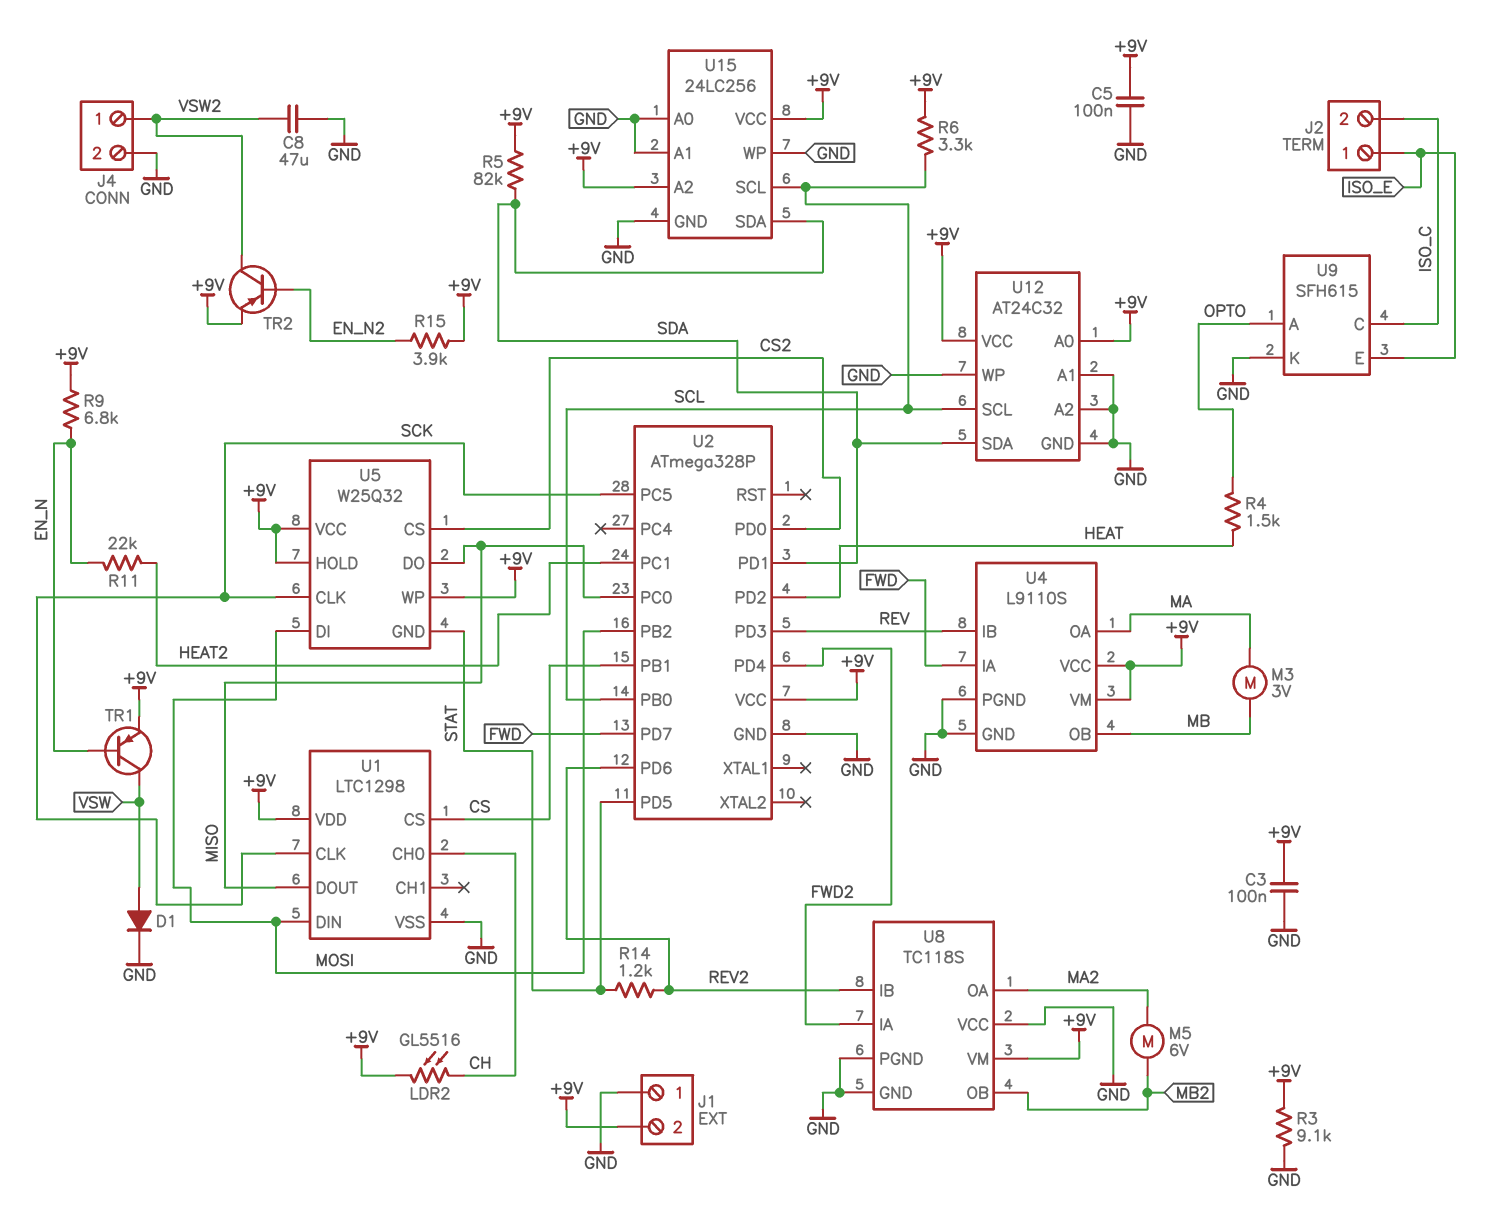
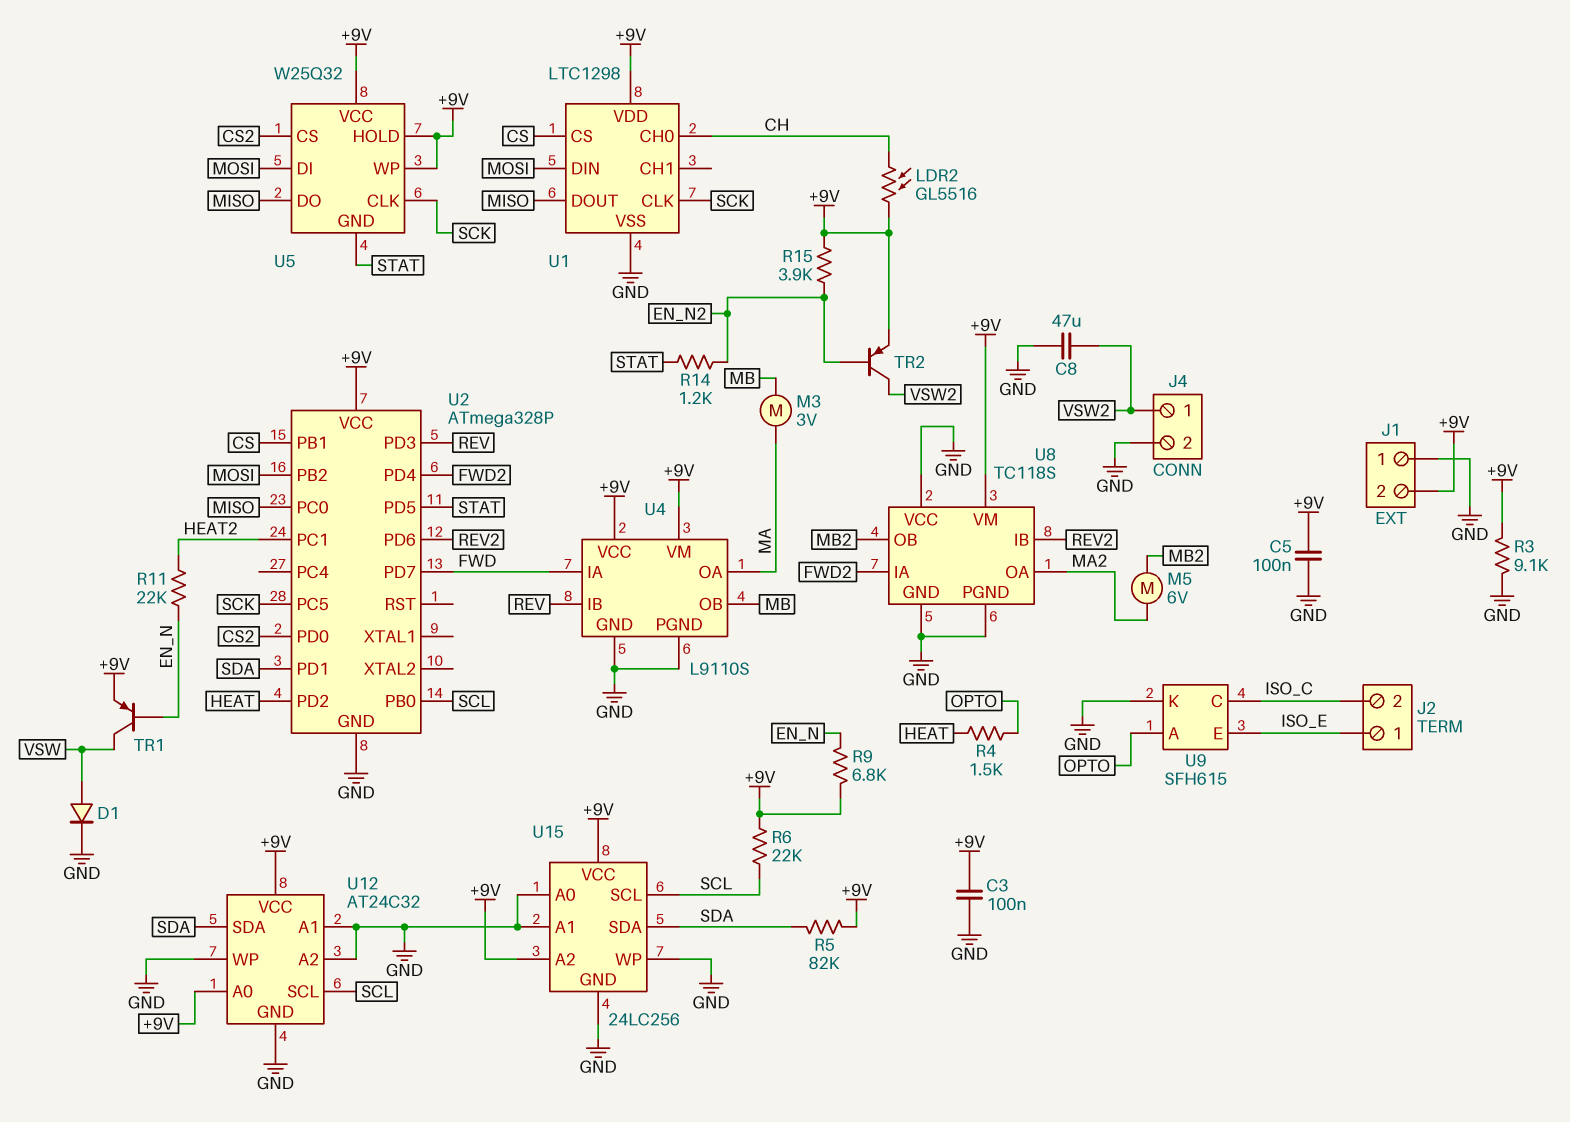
R6: 3.3k (+9V, SCL) -> 22k (+9V, SCL)
R14: 1.2k (REV2, STAT) -> 1.2k (EN_N2, STAT)

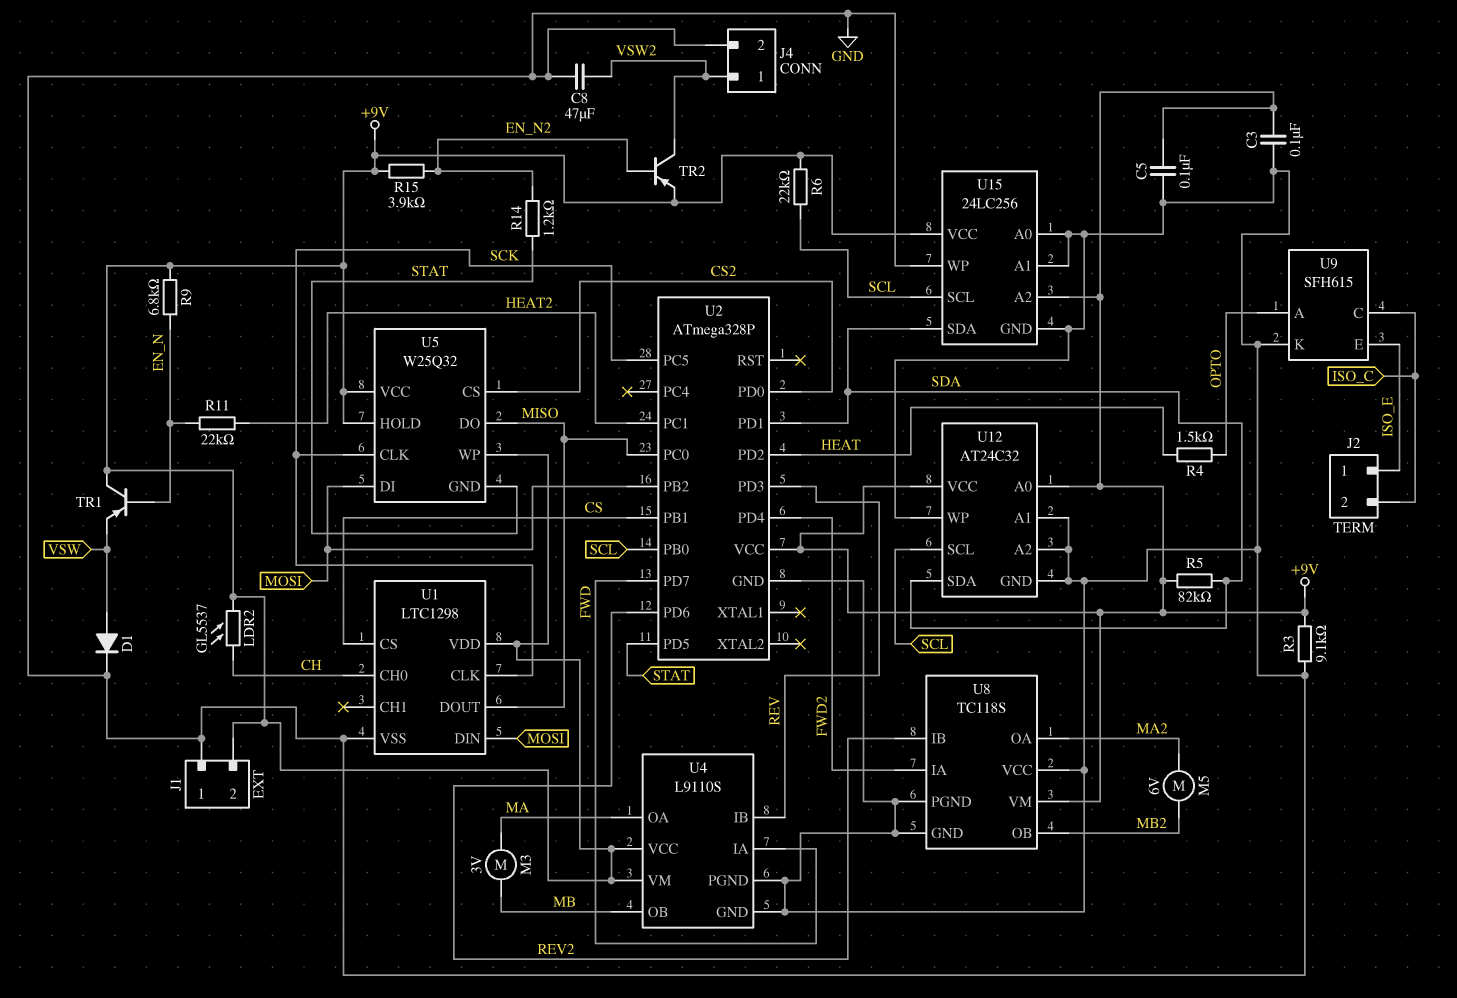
LDR2: GL5516 (+9V, CH) -> GL5537 (+9V, CH)
TR1: PNP (B EN_N, C VSW, E +9V) -> PNP (B EN_N, C +9V, E VSW)

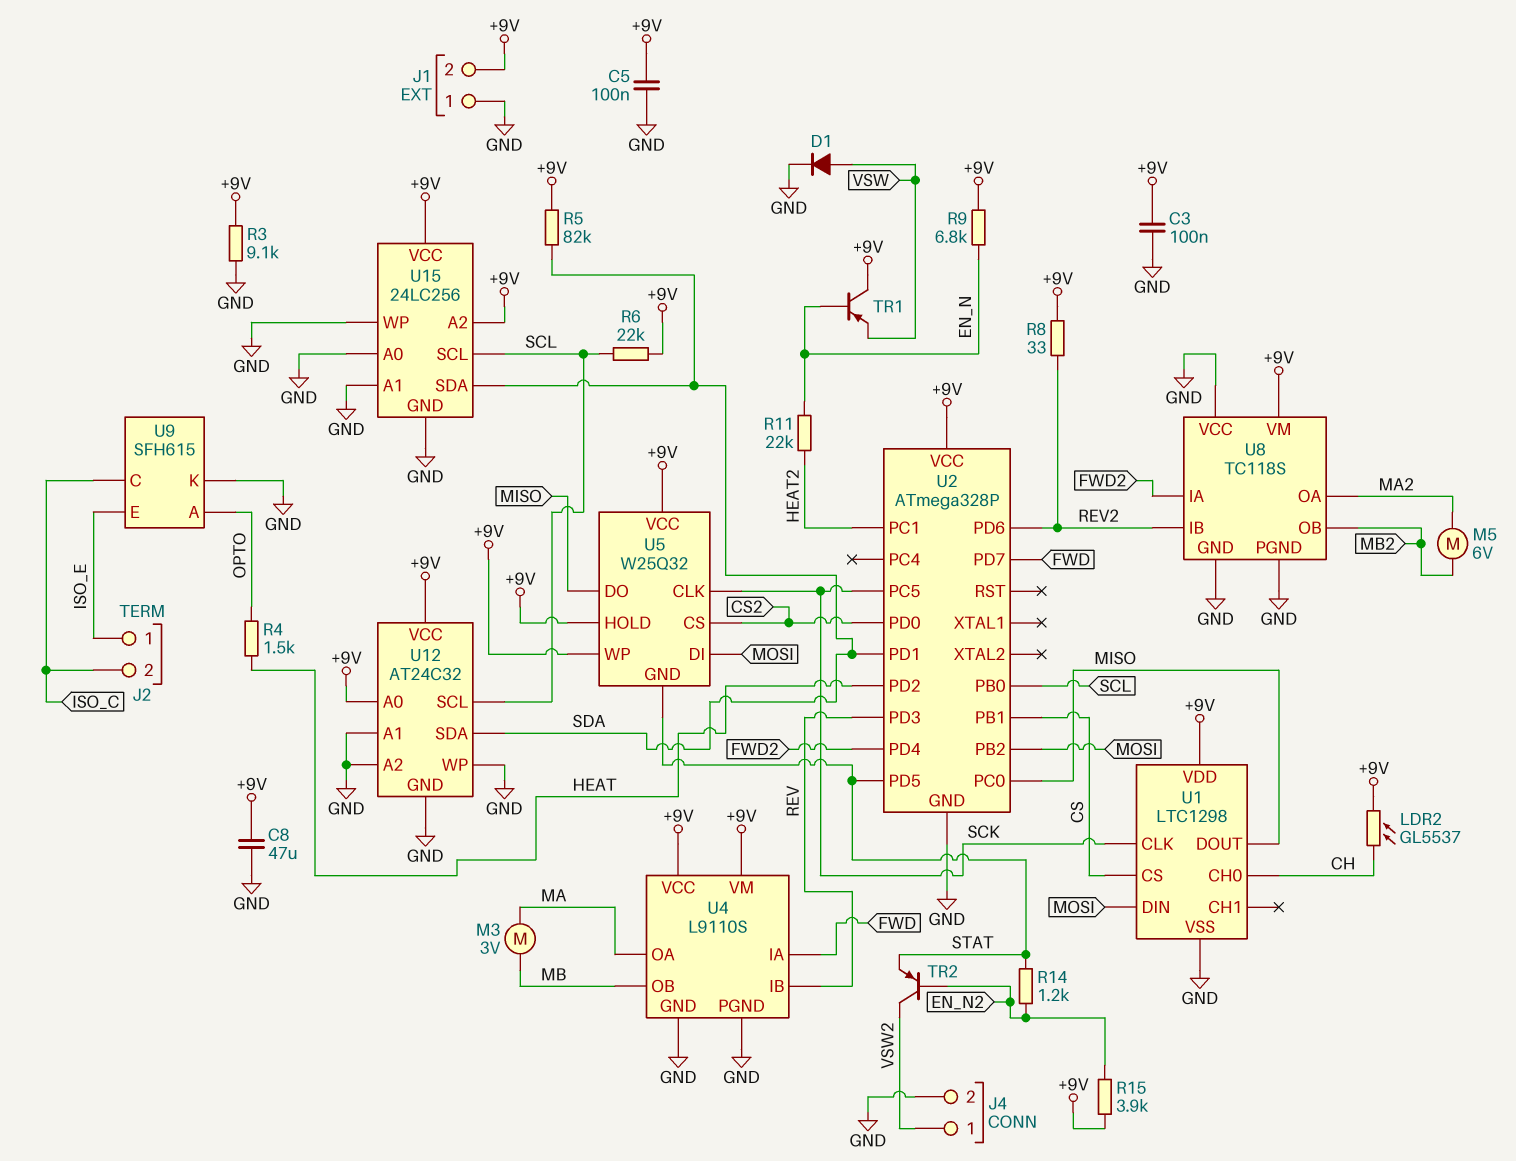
C8: 47uF (GND, VSW2) -> 47uF (+9V, GND)
R8: none -> 33 (+9V, REV2)
TR2: PNP (B EN_N2, C VSW2, E +9V) -> PNP (B EN_N2, C VSW2, E STAT)

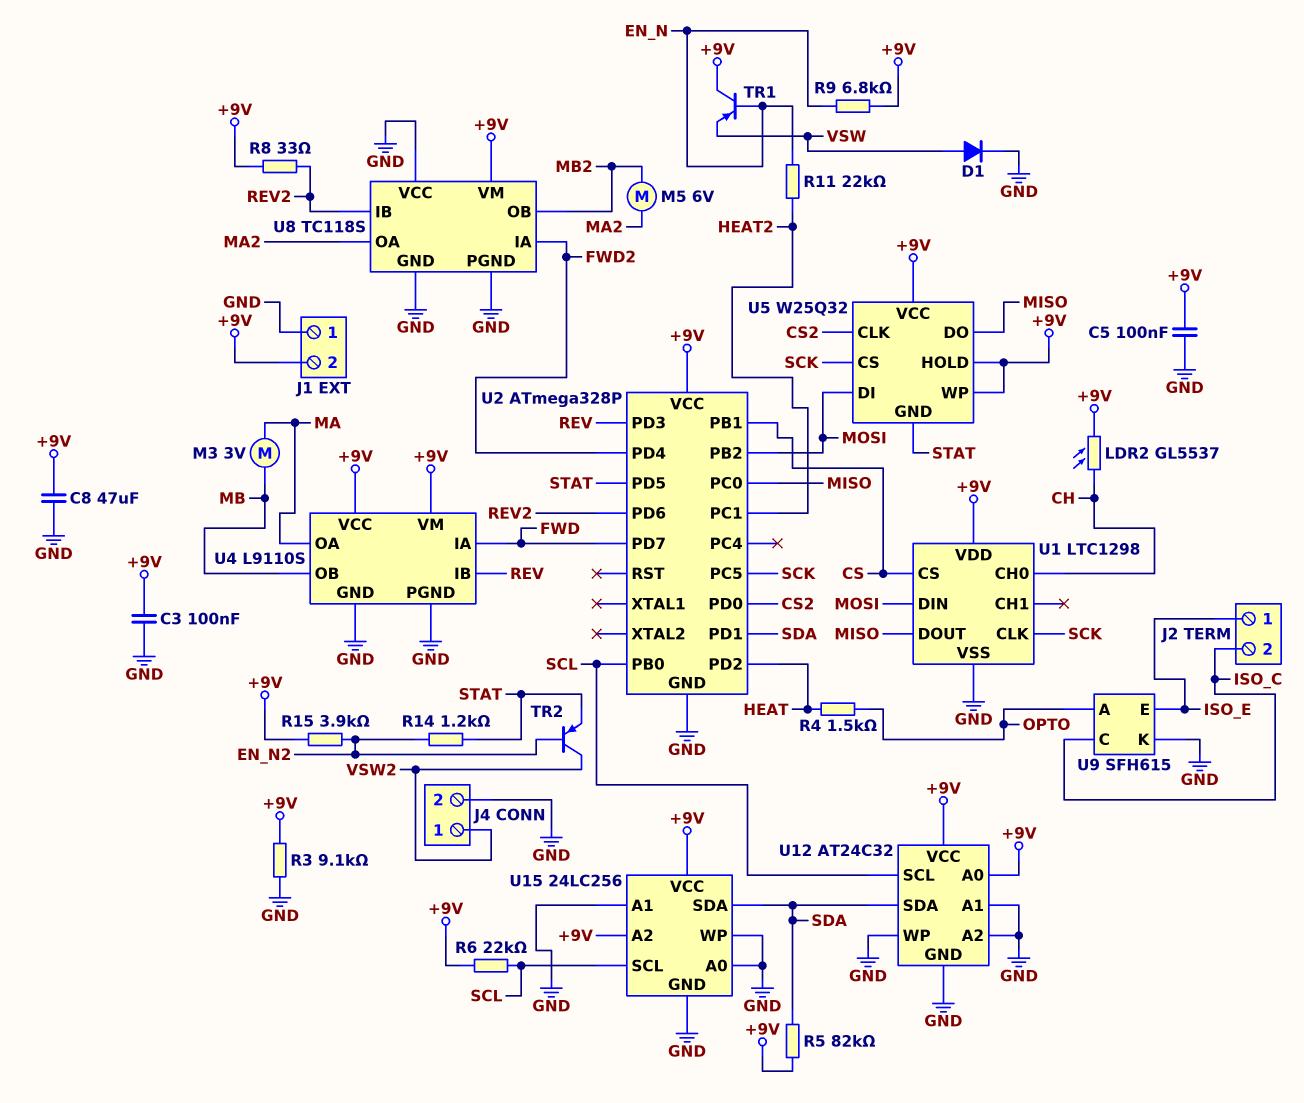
U5 pin CLK: SCK -> CS2
U5 pin CS: CS2 -> SCK

